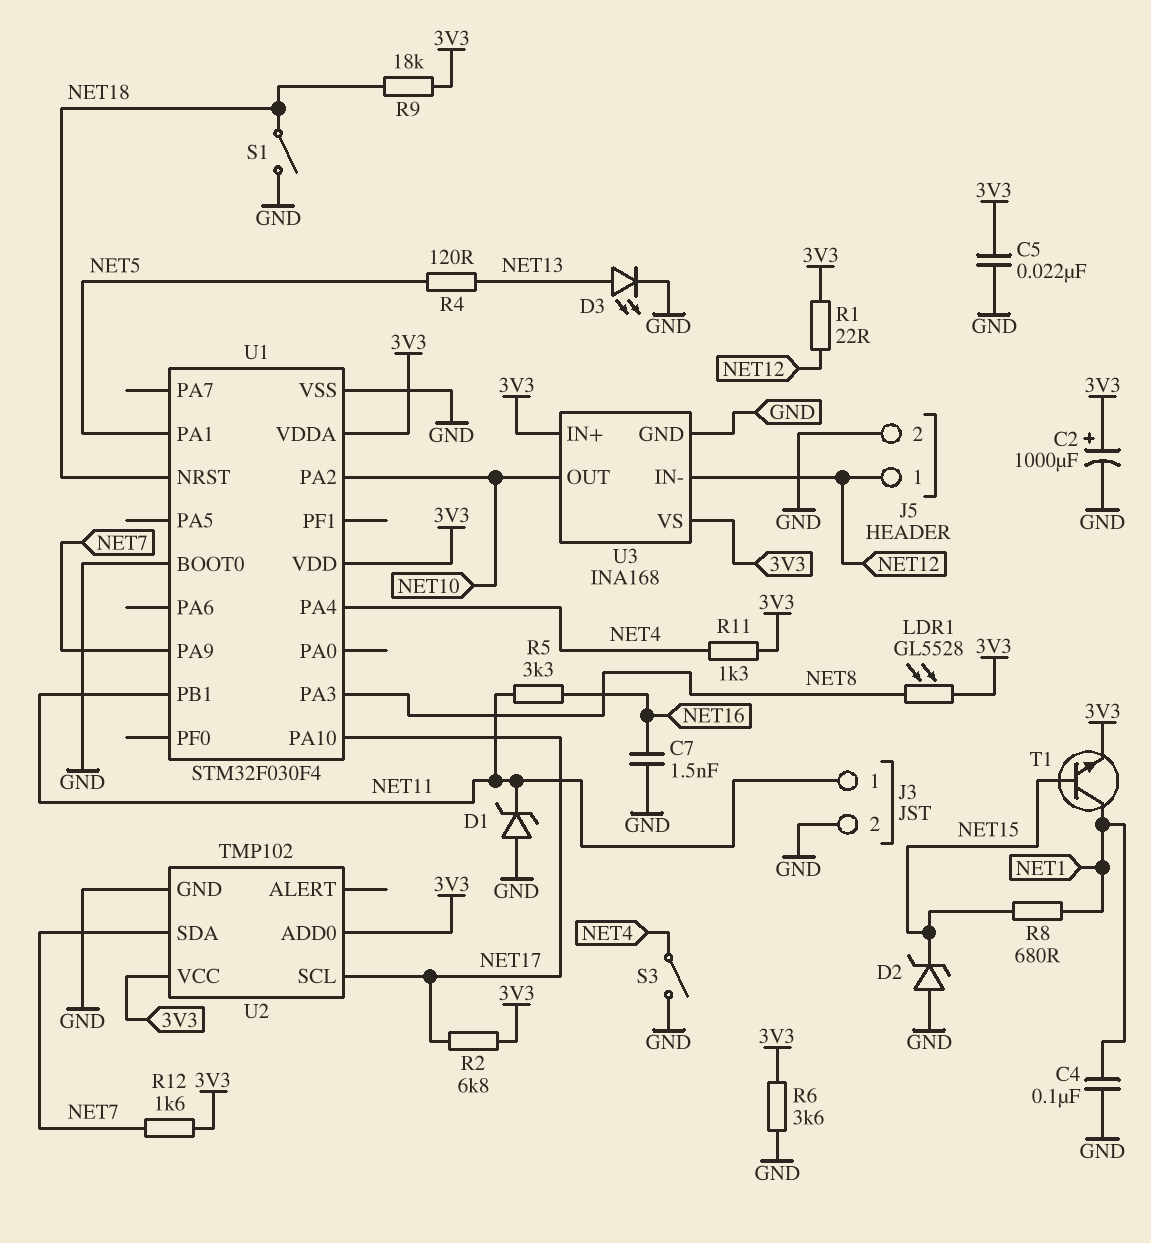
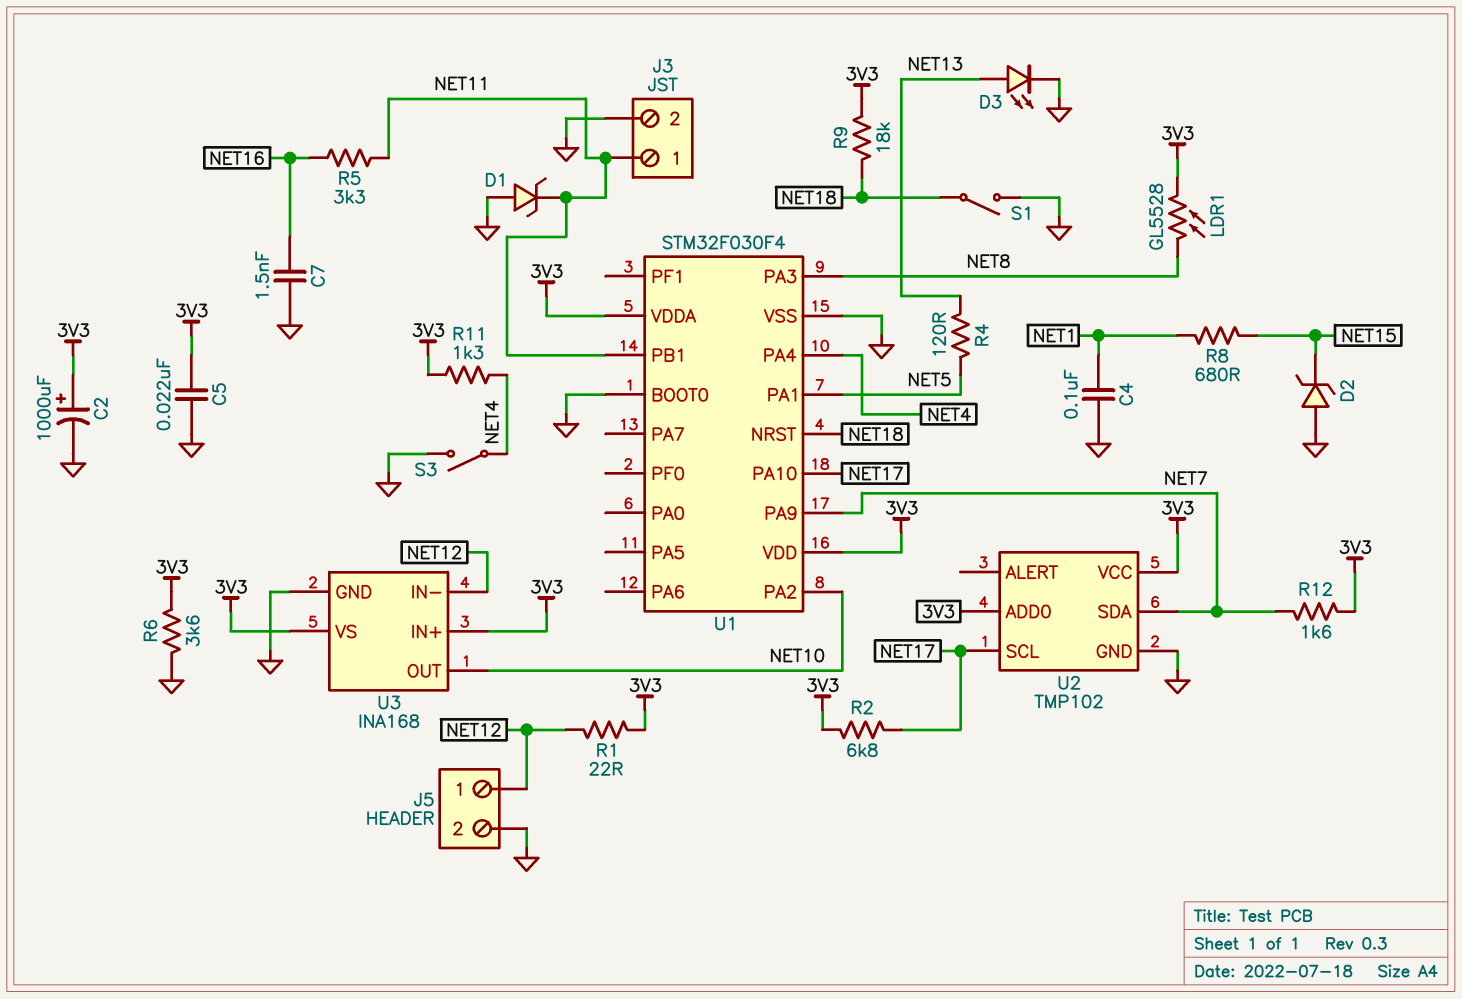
T1: NPN (B NET15, C NET1, E 3V3) -> none

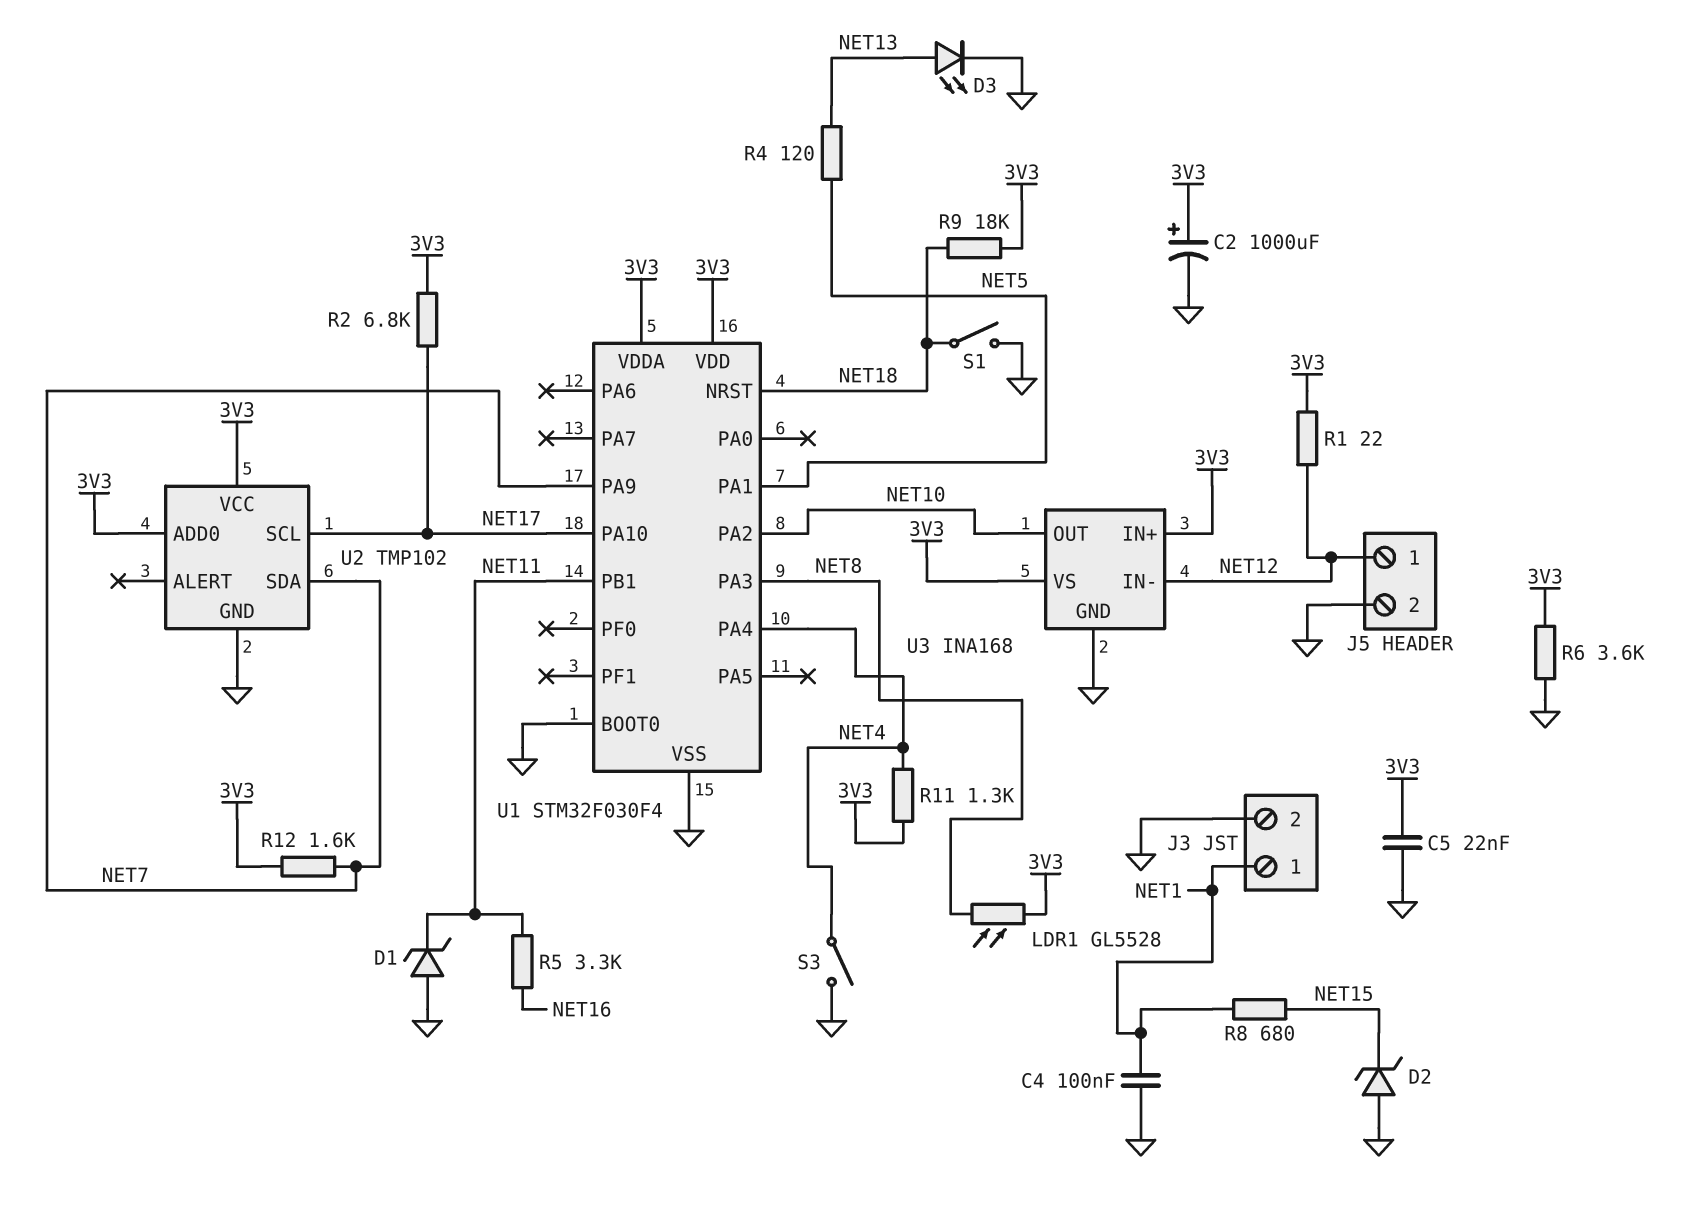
C7: 1.5nF (GND, NET16) -> none
J3 pin 1: NET11 -> NET1

